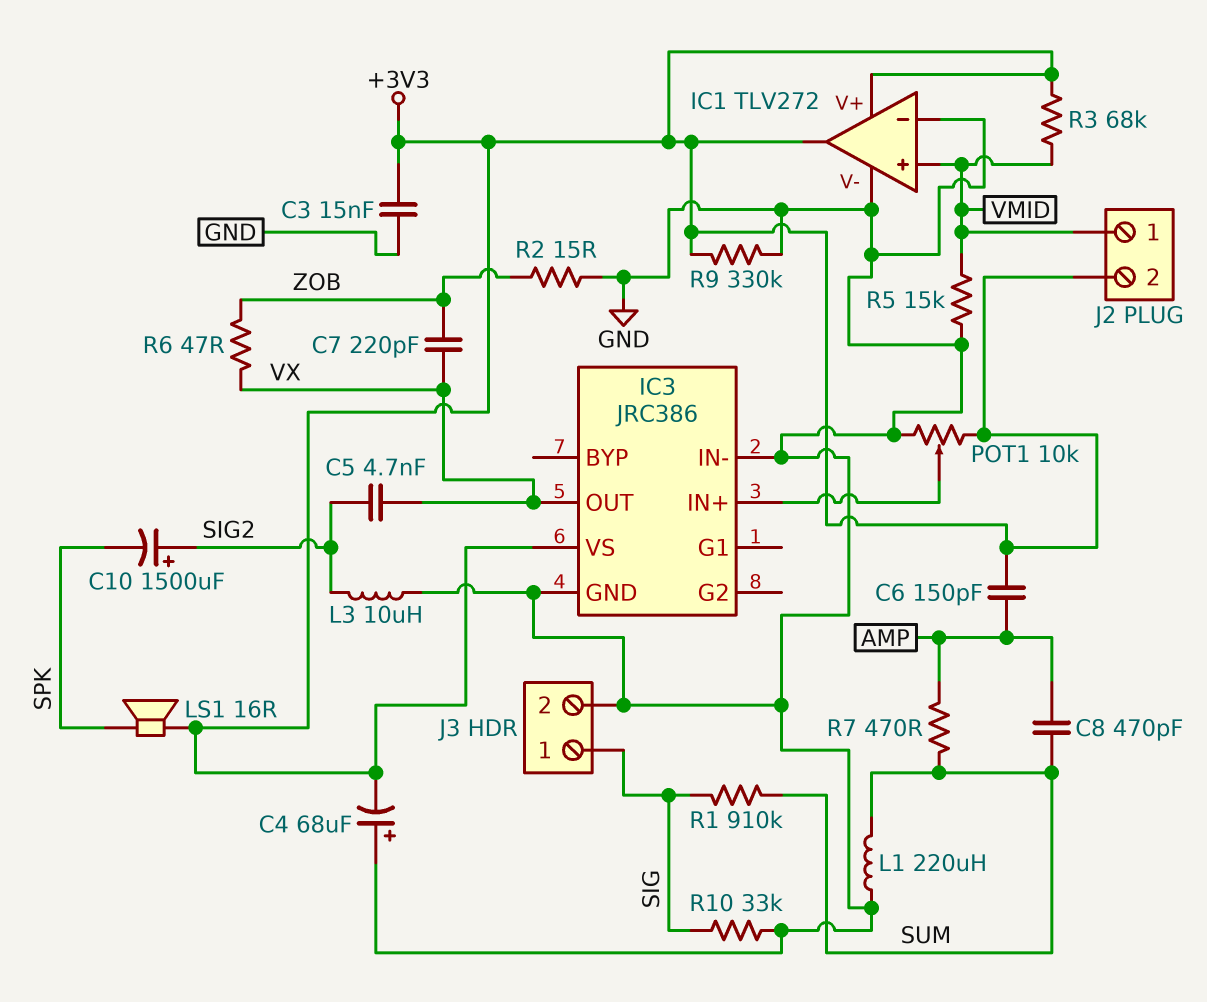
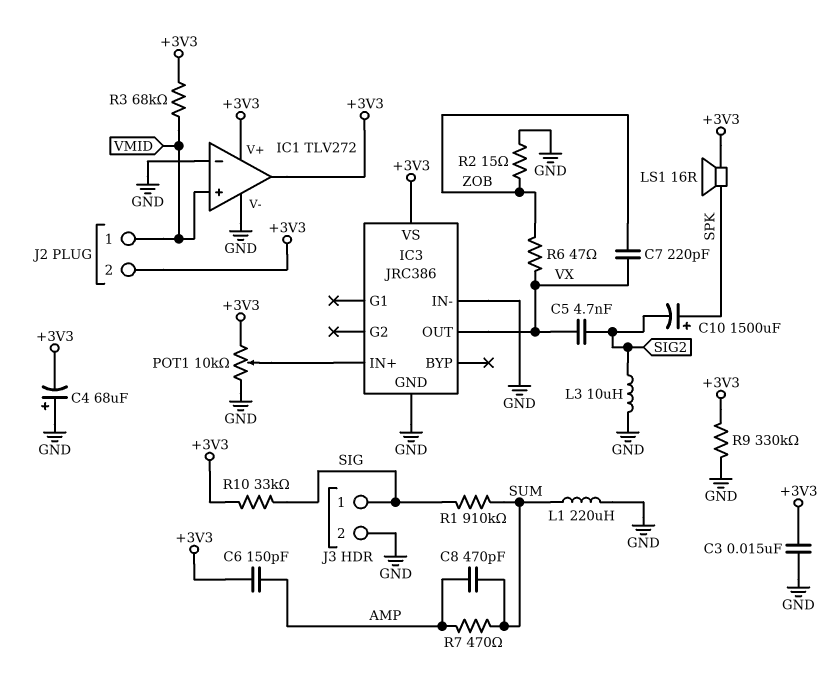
C10: 1500uF (plus SIG2, minus SPK) -> 1500uF (plus SPK, minus SIG2)
R5: 15k (GND, VMID) -> none
R10: 33k (GND, SIG) -> 33k (+3V3, SIG)

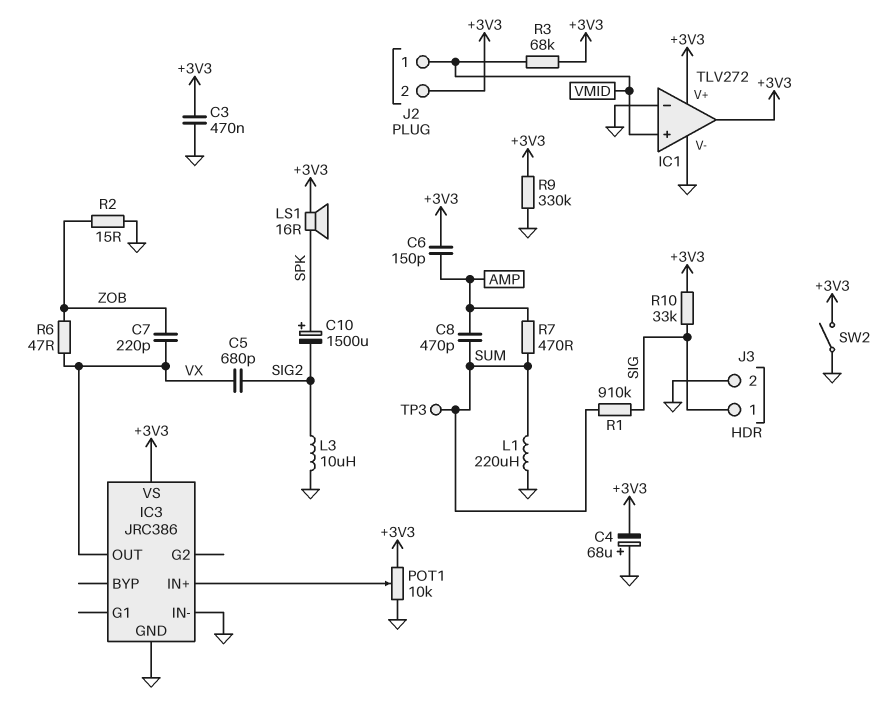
C3: 15nF (+3V3, GND) -> 470nF (+3V3, GND)
C5: 4.7nF (SIG2, VX) -> 680pF (SIG2, VX)
SW2: none -> switch (+3V3, GND)
TP3: none -> test point (SUM)

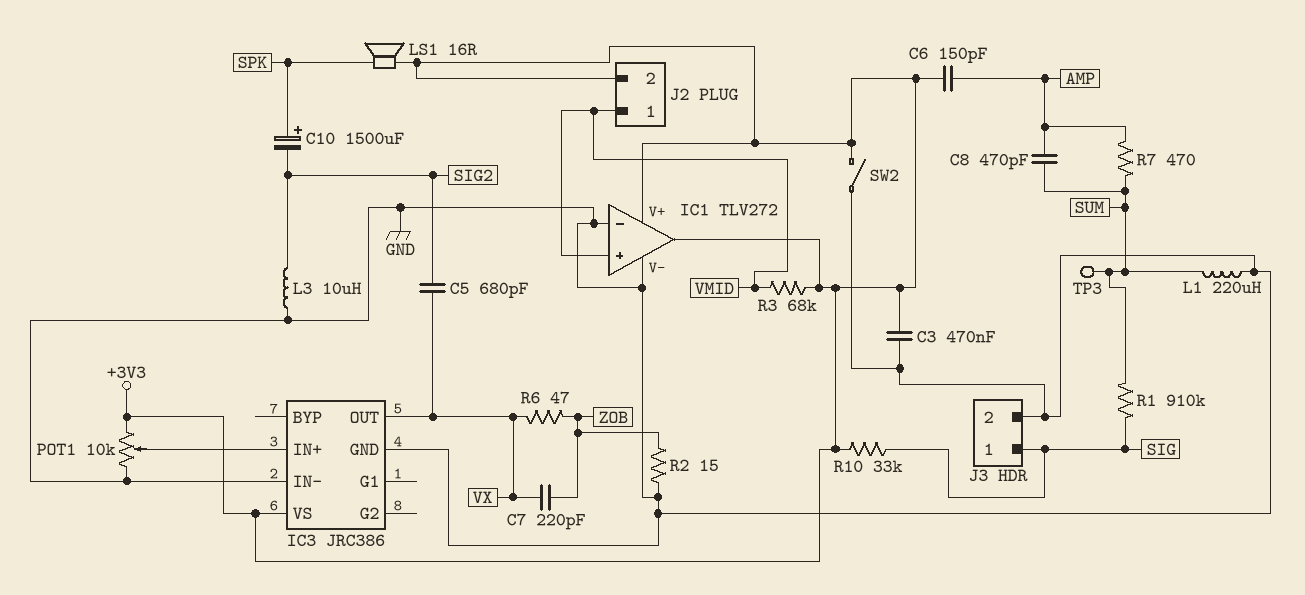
C4: 68uF (plus GND, minus +3V3) -> none
R9: 330k (+3V3, GND) -> none

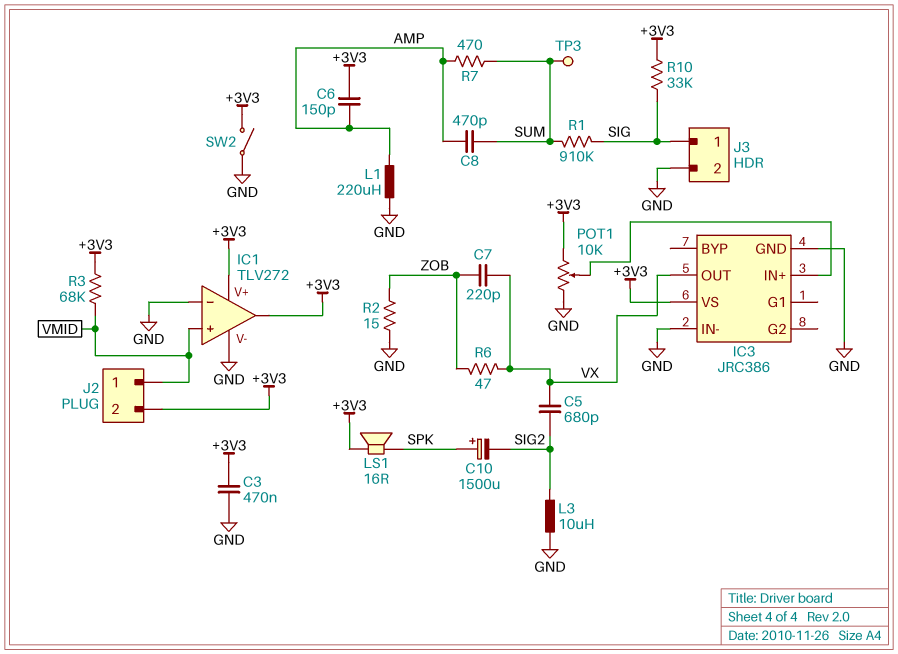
L1: 220uH (GND, SUM) -> 220uH (AMP, GND)

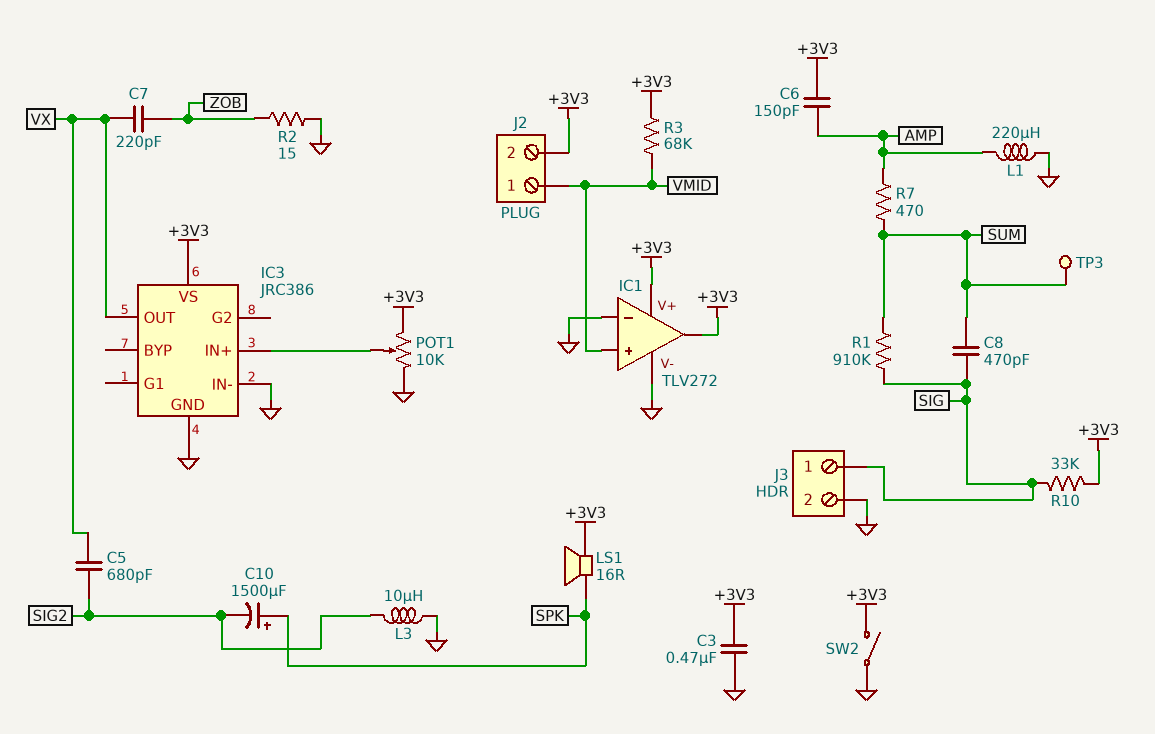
C8: 470pF (AMP, SUM) -> 470pF (SIG, SUM)
R6: 47 (VX, ZOB) -> none

